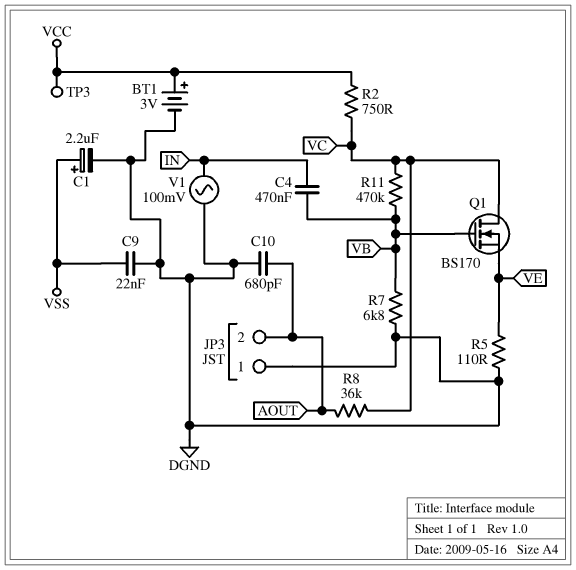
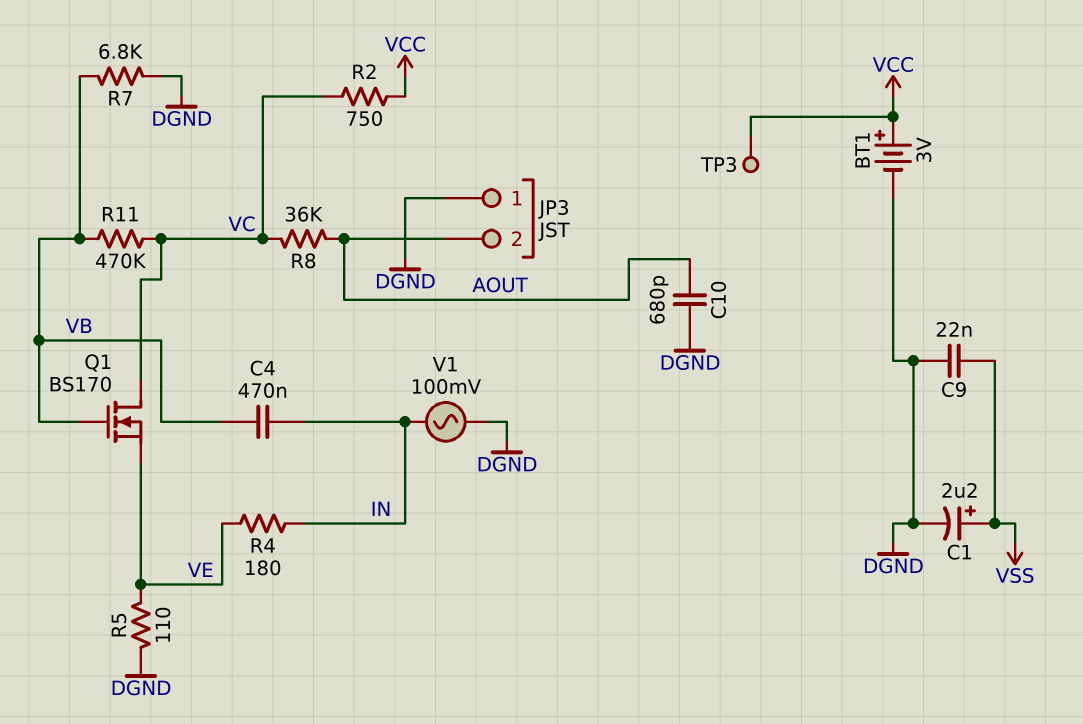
R4: none -> 180 (IN, VE)

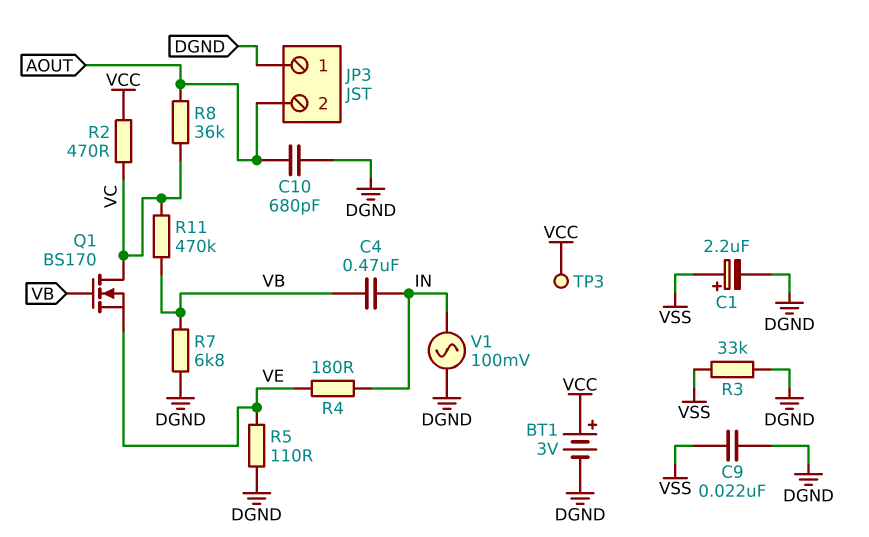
R2: 750 (VC, VCC) -> 470 (VC, VCC)
R3: none -> 33k (DGND, VSS)

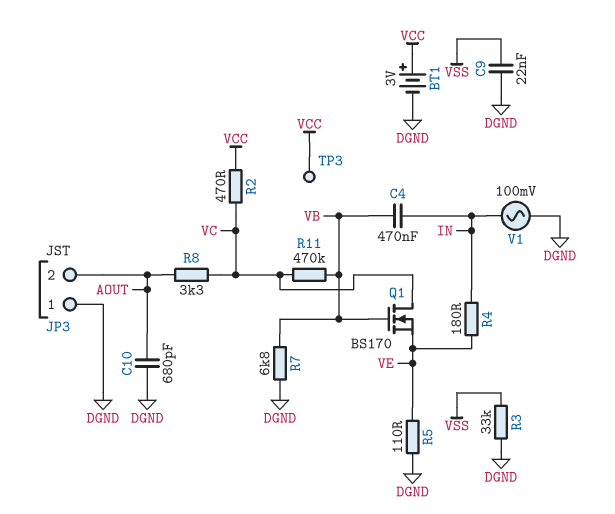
C1: 2.2uF (plus VSS, minus DGND) -> none
R8: 36k (AOUT, VC) -> 3.3k (AOUT, VC)

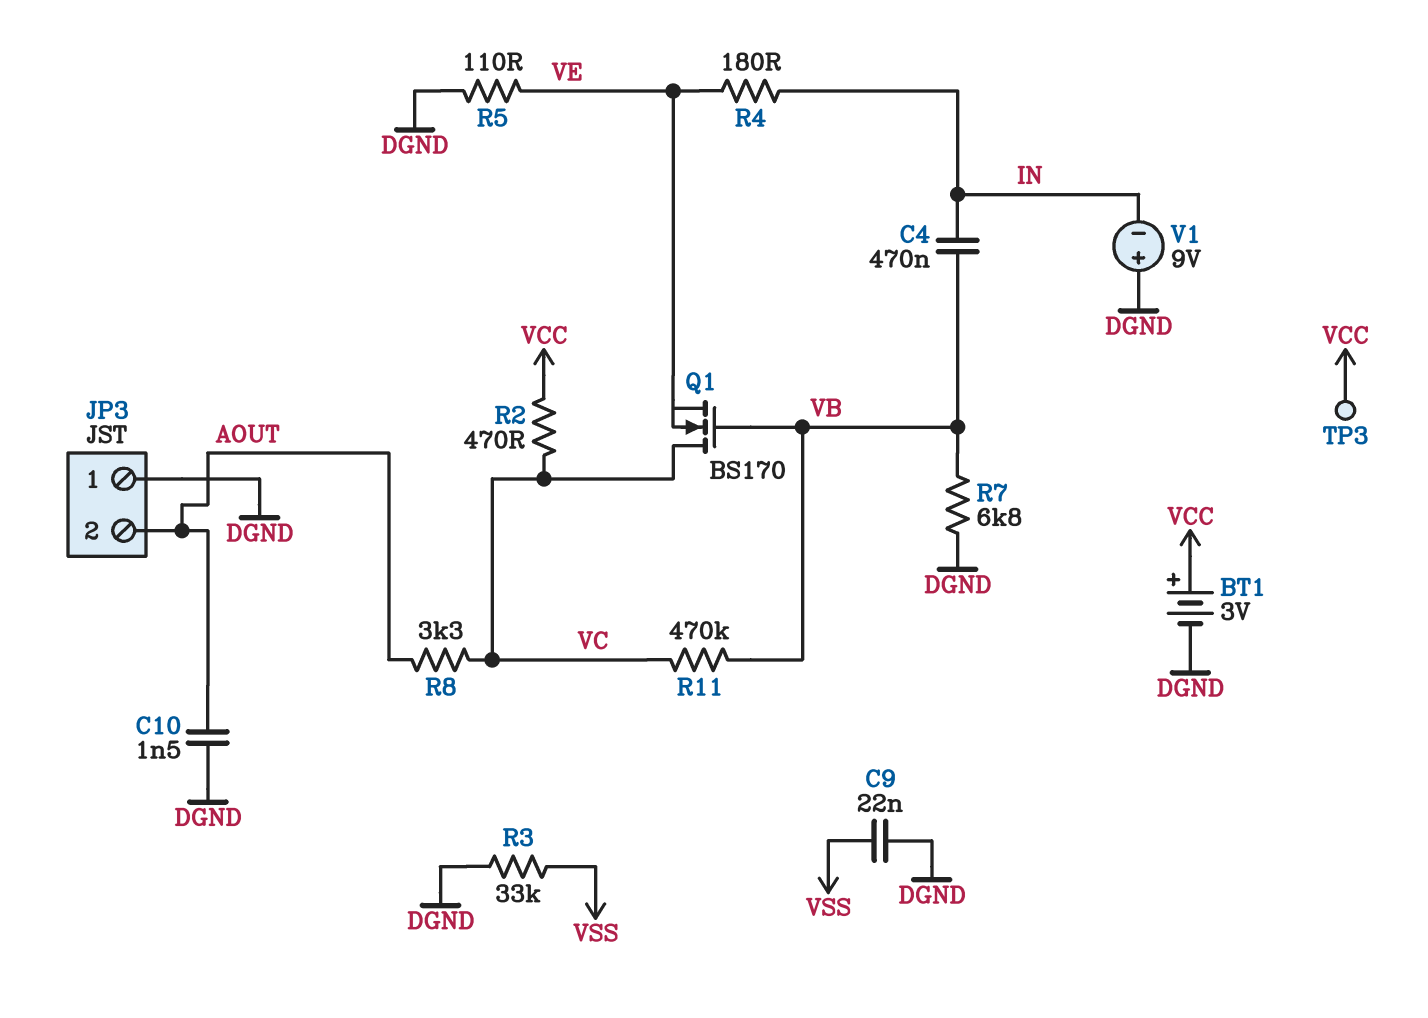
C10: 680pF (AOUT, DGND) -> 1.5nF (AOUT, DGND)
V1: AC 100mV (DGND, IN) -> 9V (plus DGND, minus IN)

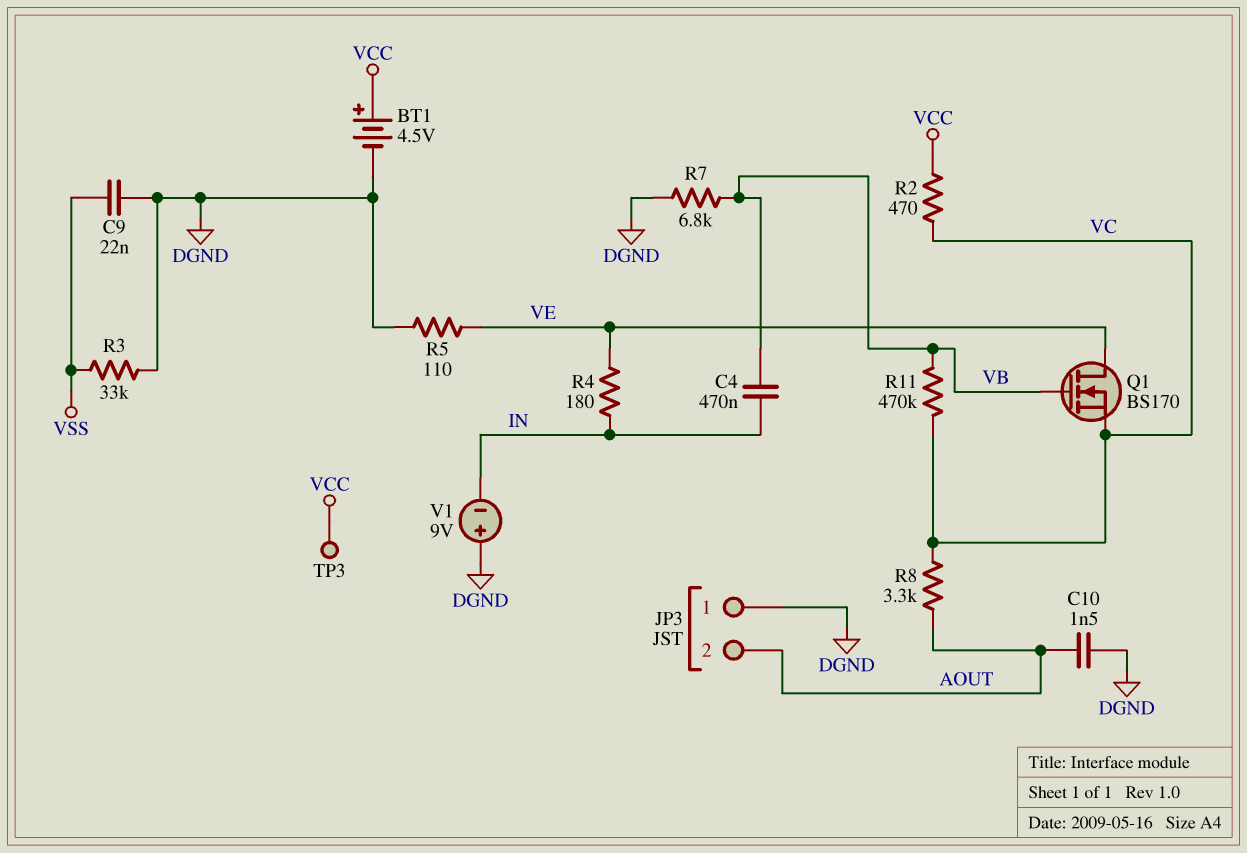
BT1: 3V (plus VCC, minus DGND) -> 4.5V (plus VCC, minus DGND)
Q1: NMOS BS170 (G VB, D VC, S VE) -> NMOS BS170 (G VB, D VE, S VC)

